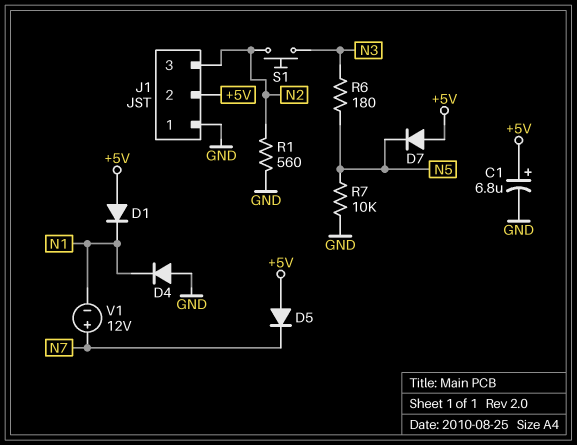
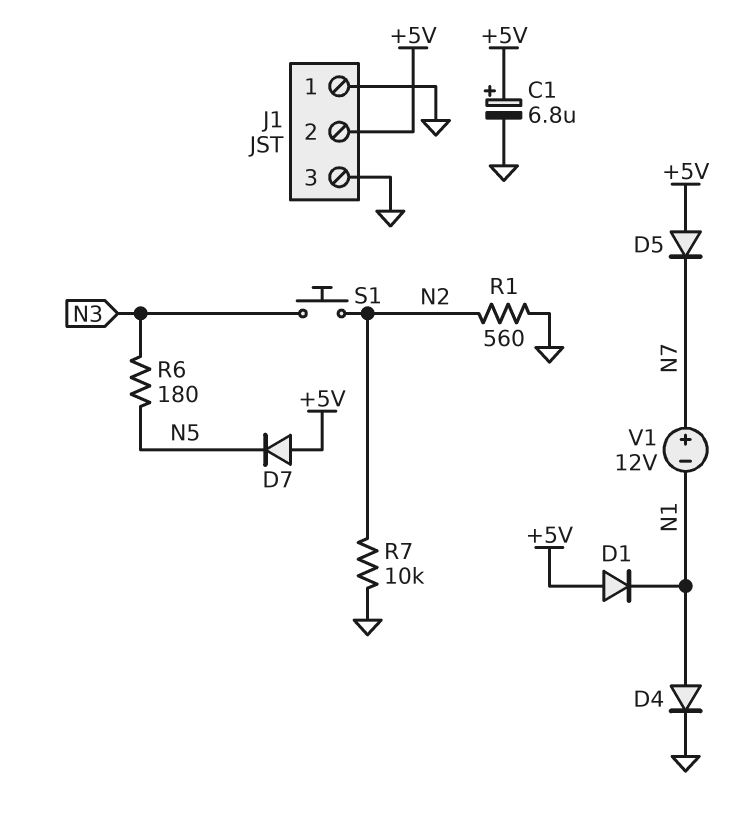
D4: diode (A GND, K N1) -> diode (A N1, K GND)
J1 pin 3: N2 -> GND
R7: 10k (GND, N5) -> 10k (GND, N2)

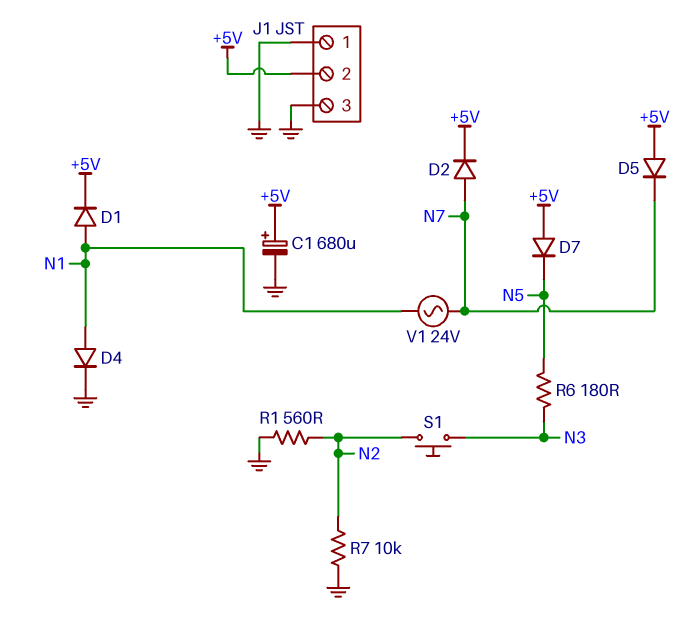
C1: 6.8uF (plus +5V, minus GND) -> 680uF (plus +5V, minus GND)
D1: diode (A +5V, K N1) -> diode (A N1, K +5V)
D2: none -> diode (A N7, K +5V)
V1: 12V (plus N7, minus N1) -> AC 24V (N1, N7)

